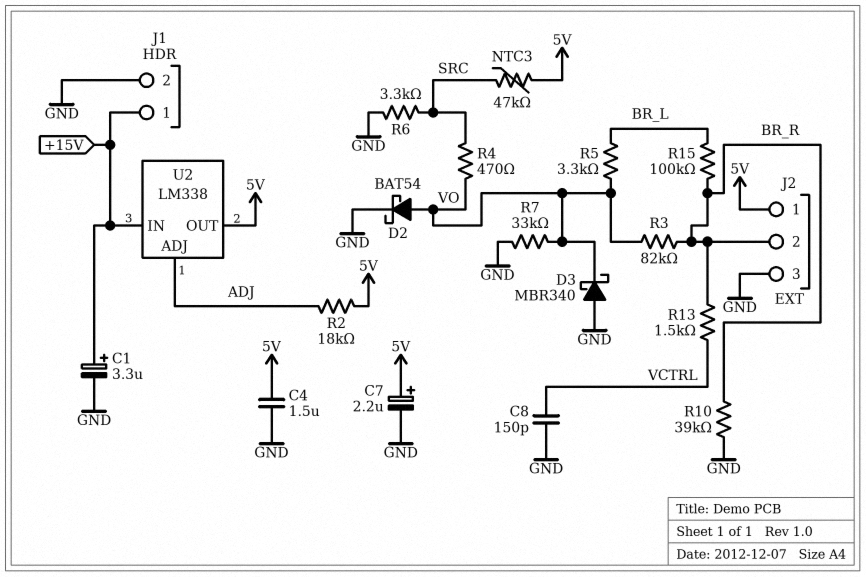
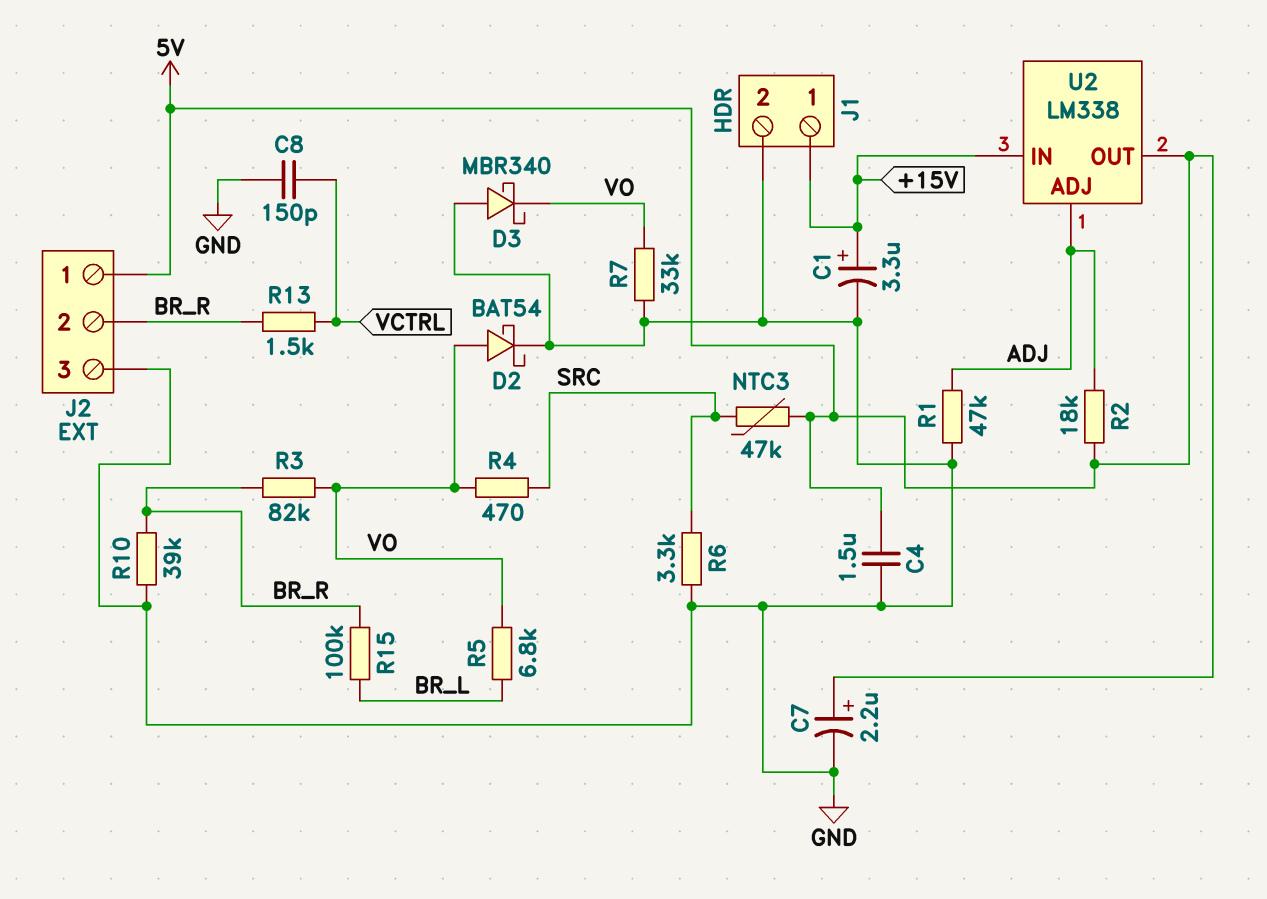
R1: none -> 47k (ADJ, GND)
R5: 3.3k (BR_L, VO) -> 6.8k (BR_L, VO)

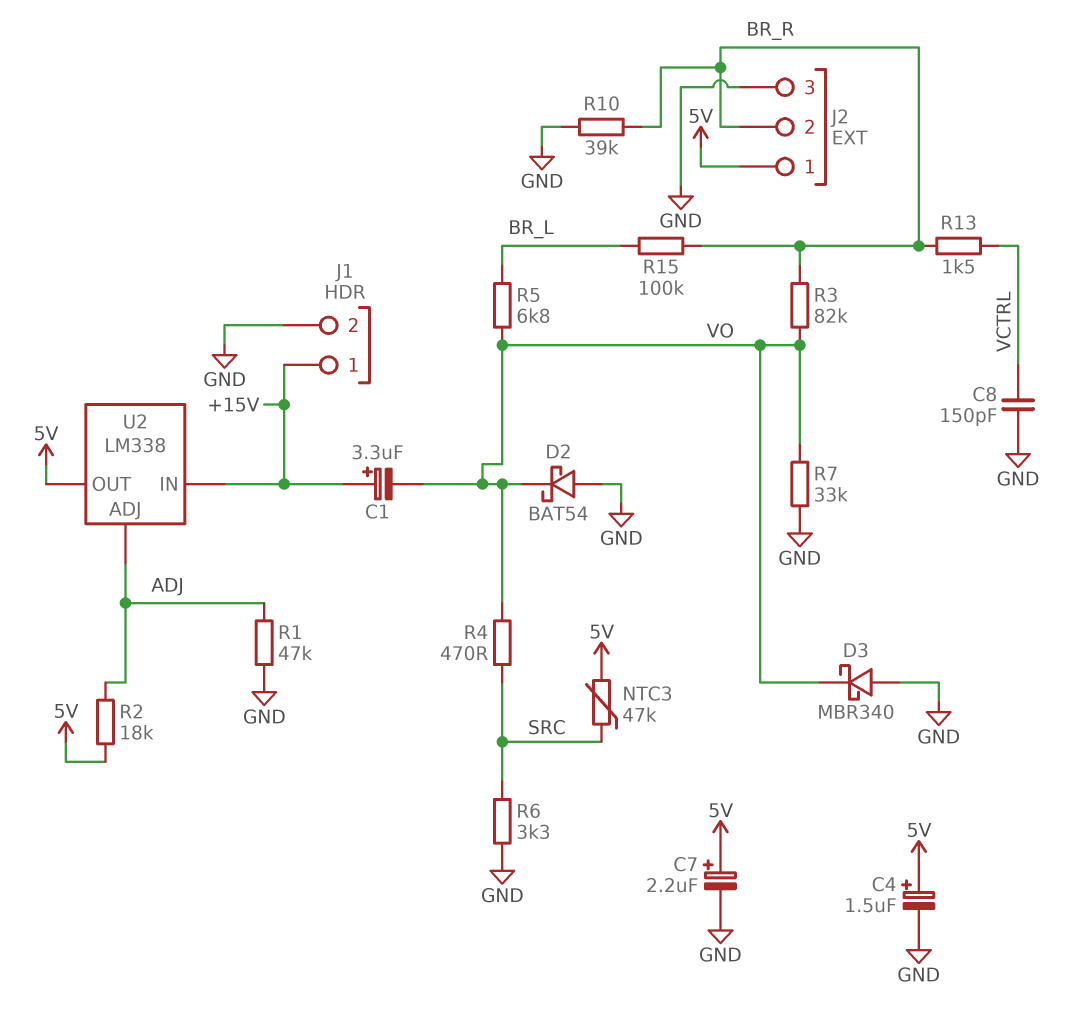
C1: 3.3uF (plus +15V, minus GND) -> 3.3uF (plus +15V, minus VO)
C4: 1.5uF (5V, GND) -> 1.5uF (plus 5V, minus GND)
D2: schottky BAT54 (A VO, K GND) -> schottky BAT54 (A GND, K VO)

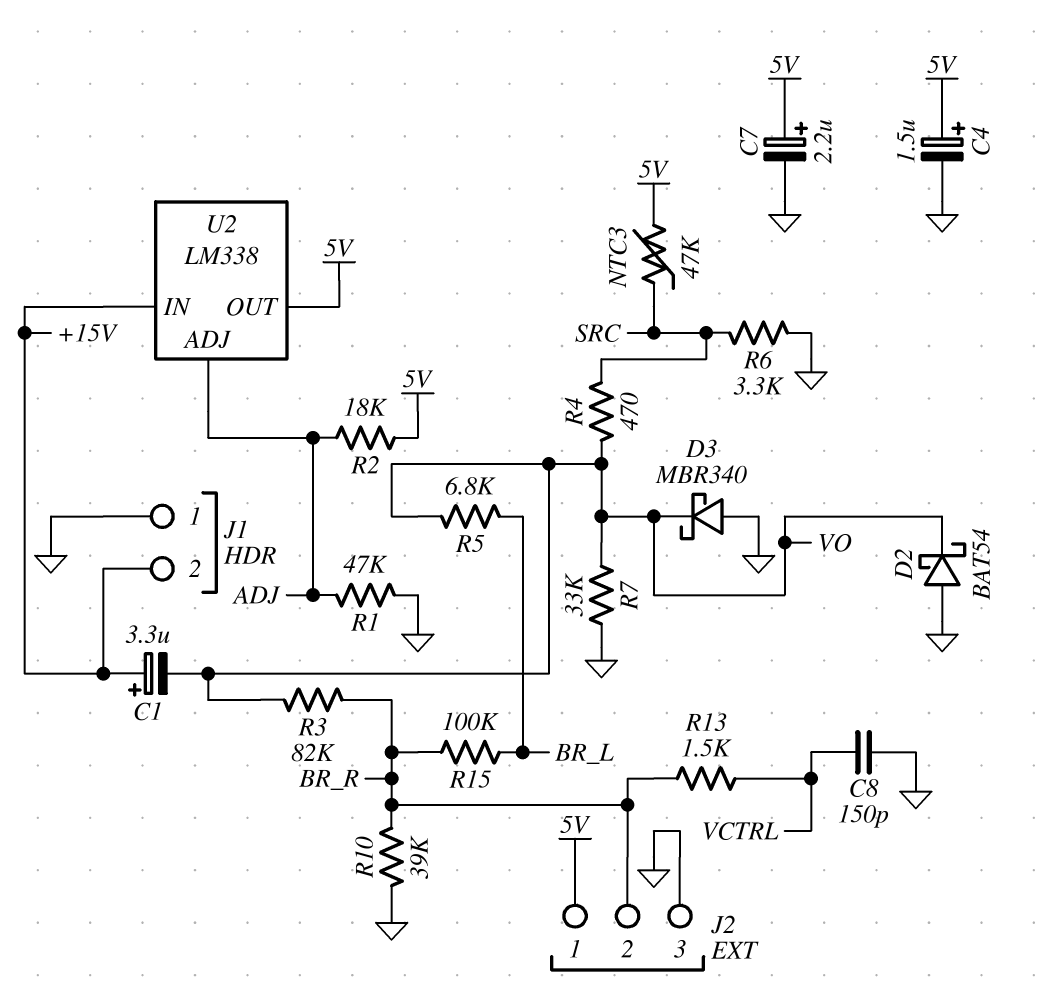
J1 pin 1: +15V -> GND
J1 pin 2: GND -> +15V

